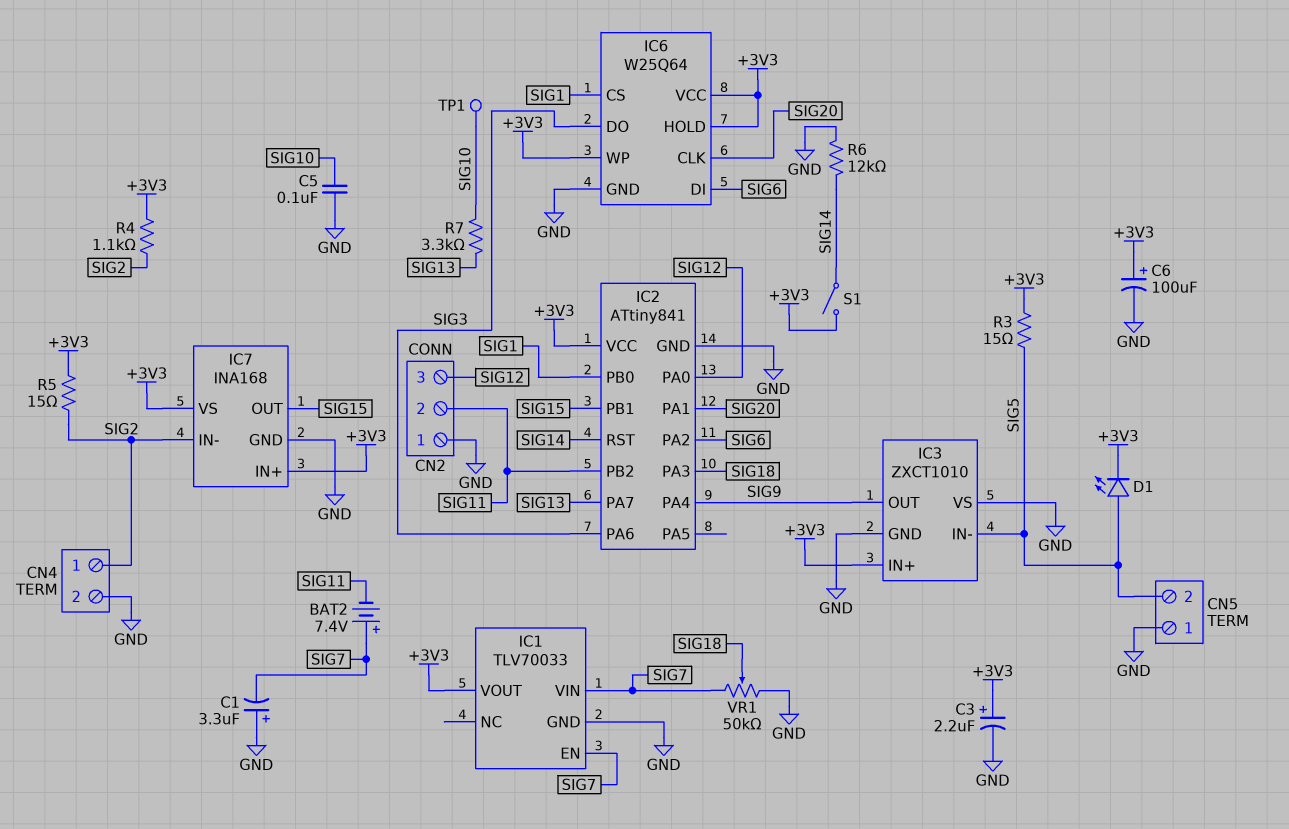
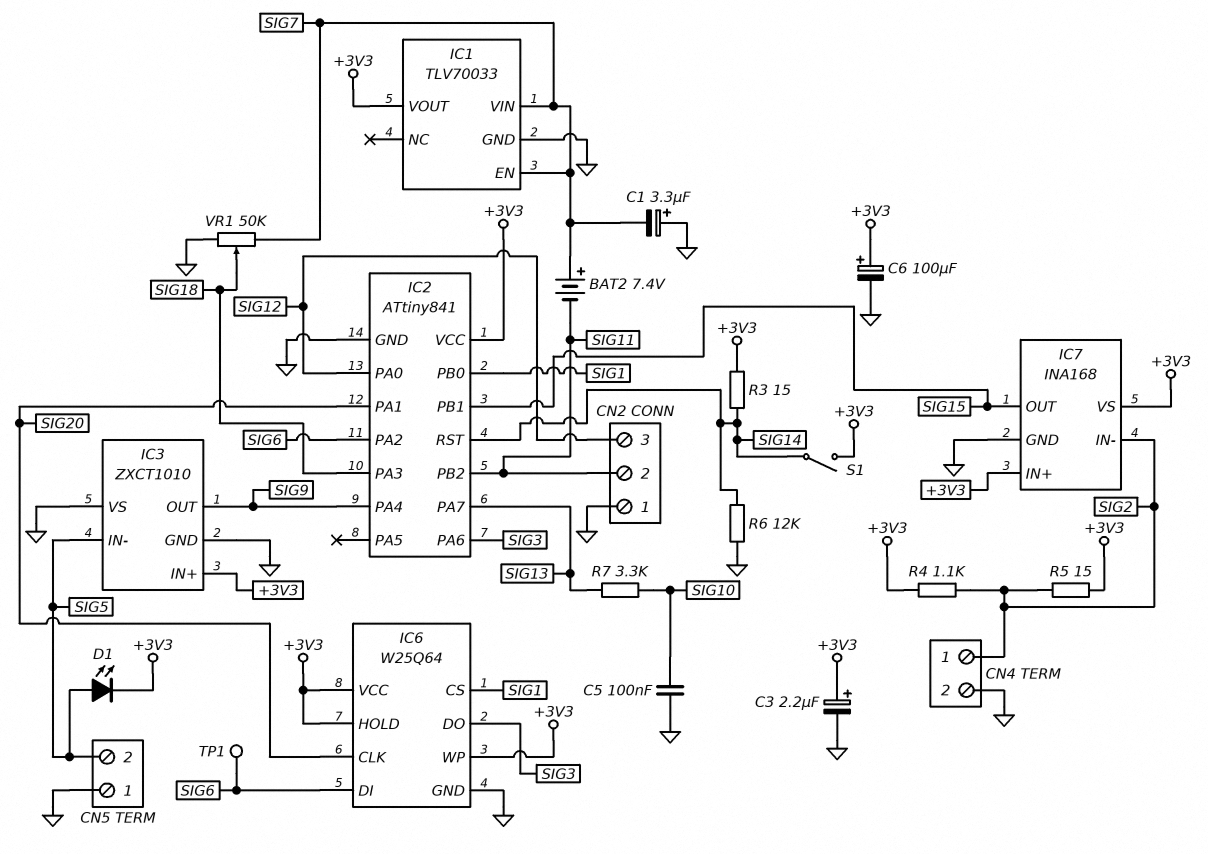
R3: 15 (+3V3, SIG5) -> 15 (+3V3, SIG14)
TP1: test point (SIG10) -> test point (SIG6)

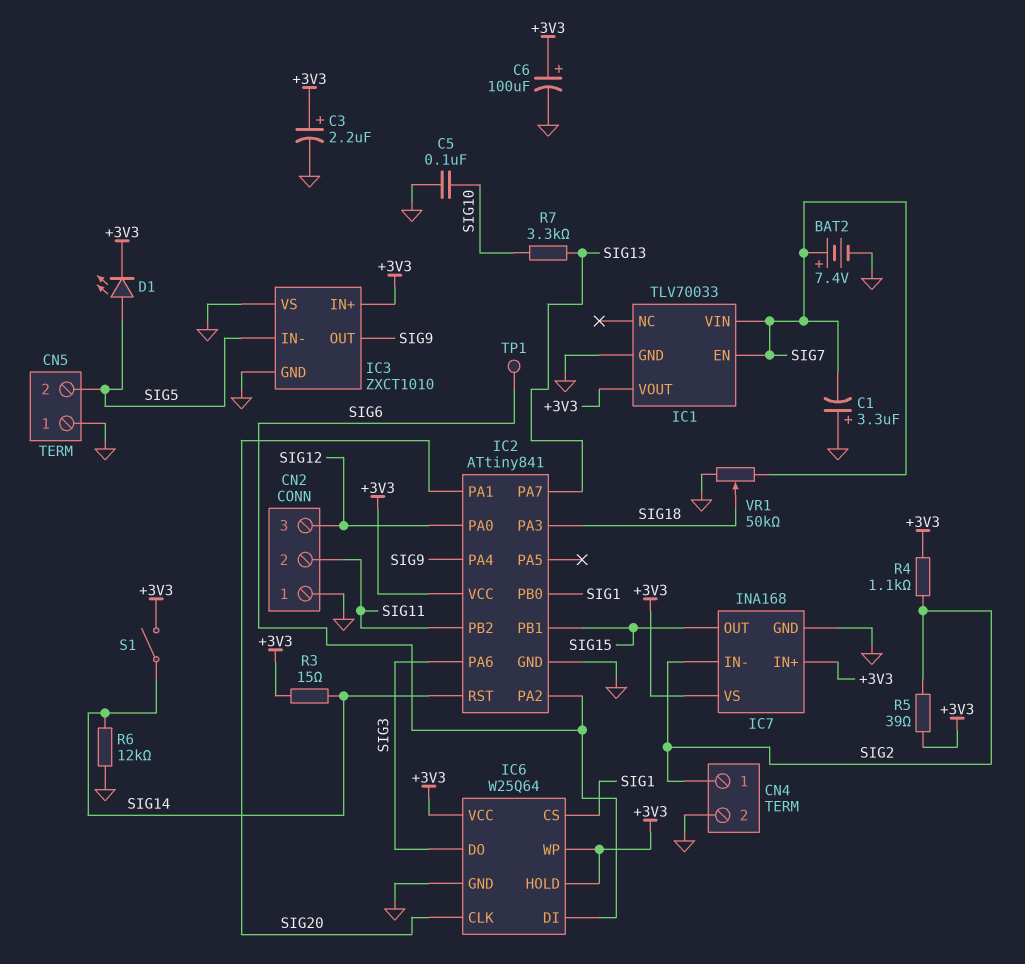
BAT2: 7.4V (plus SIG7, minus SIG11) -> 7.4V (plus SIG7, minus GND)
R5: 15 (+3V3, SIG2) -> 39 (+3V3, SIG2)

